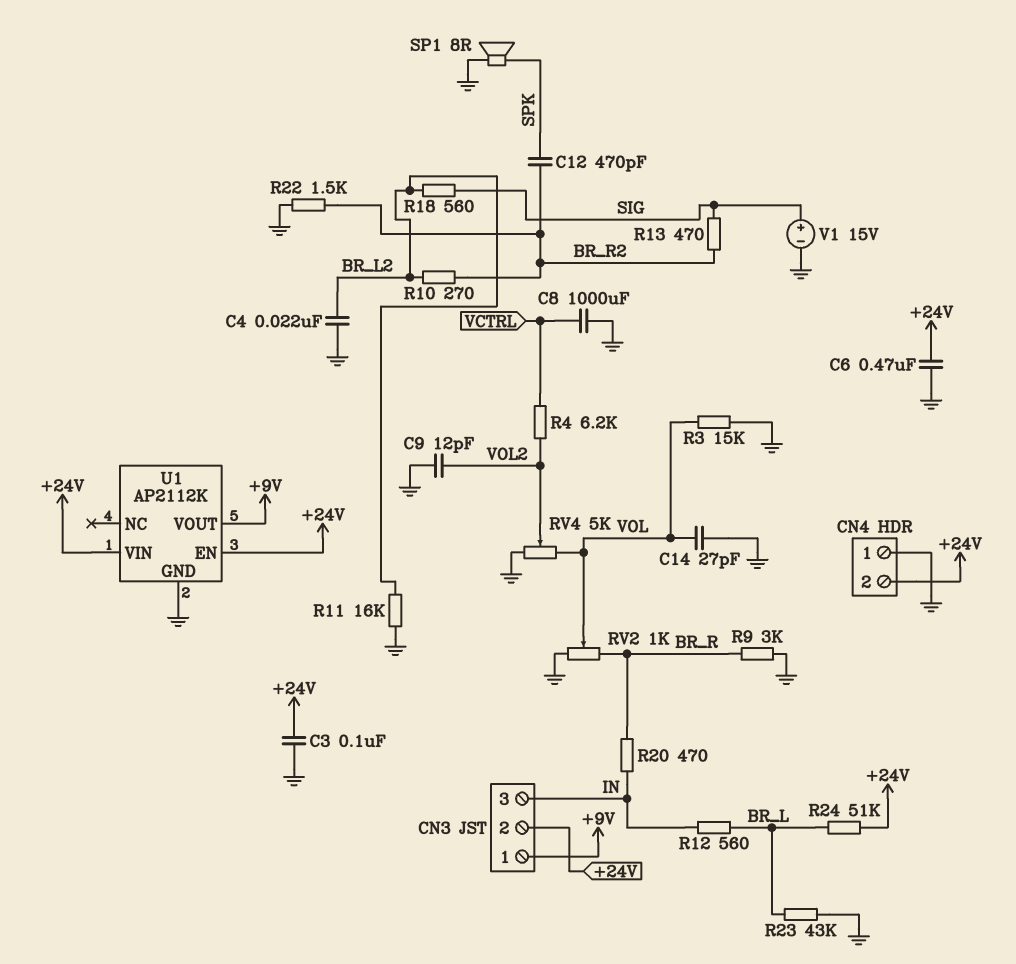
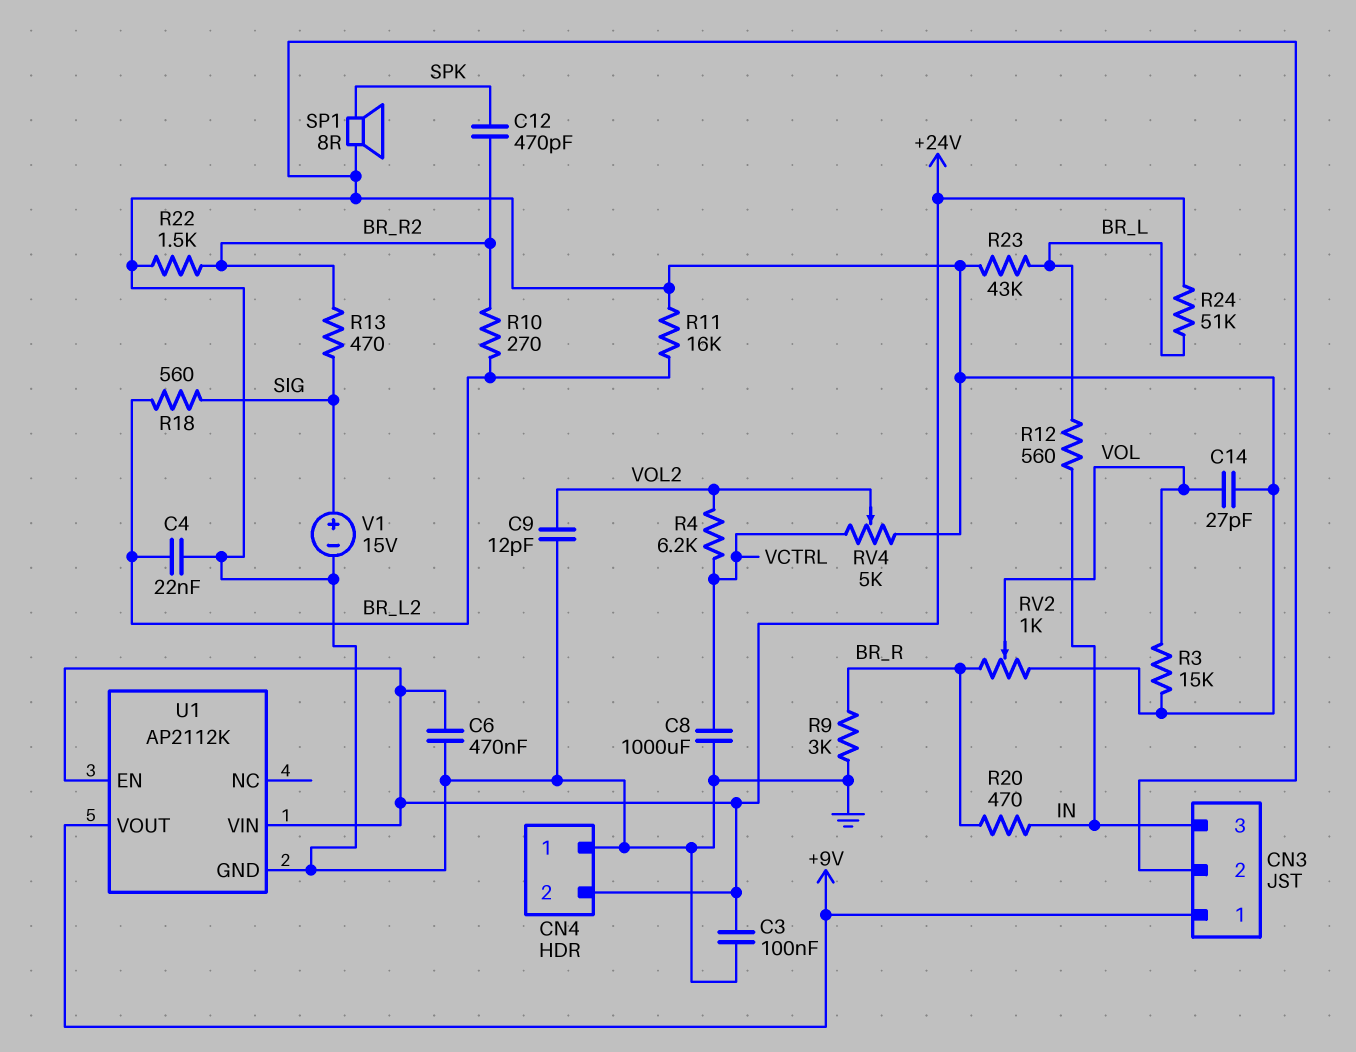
CN3 pin 2: +24V -> GND
RV4: 5k (GND, VOL, wiper VOL2) -> 5k (GND, VCTRL, wiper VOL2)

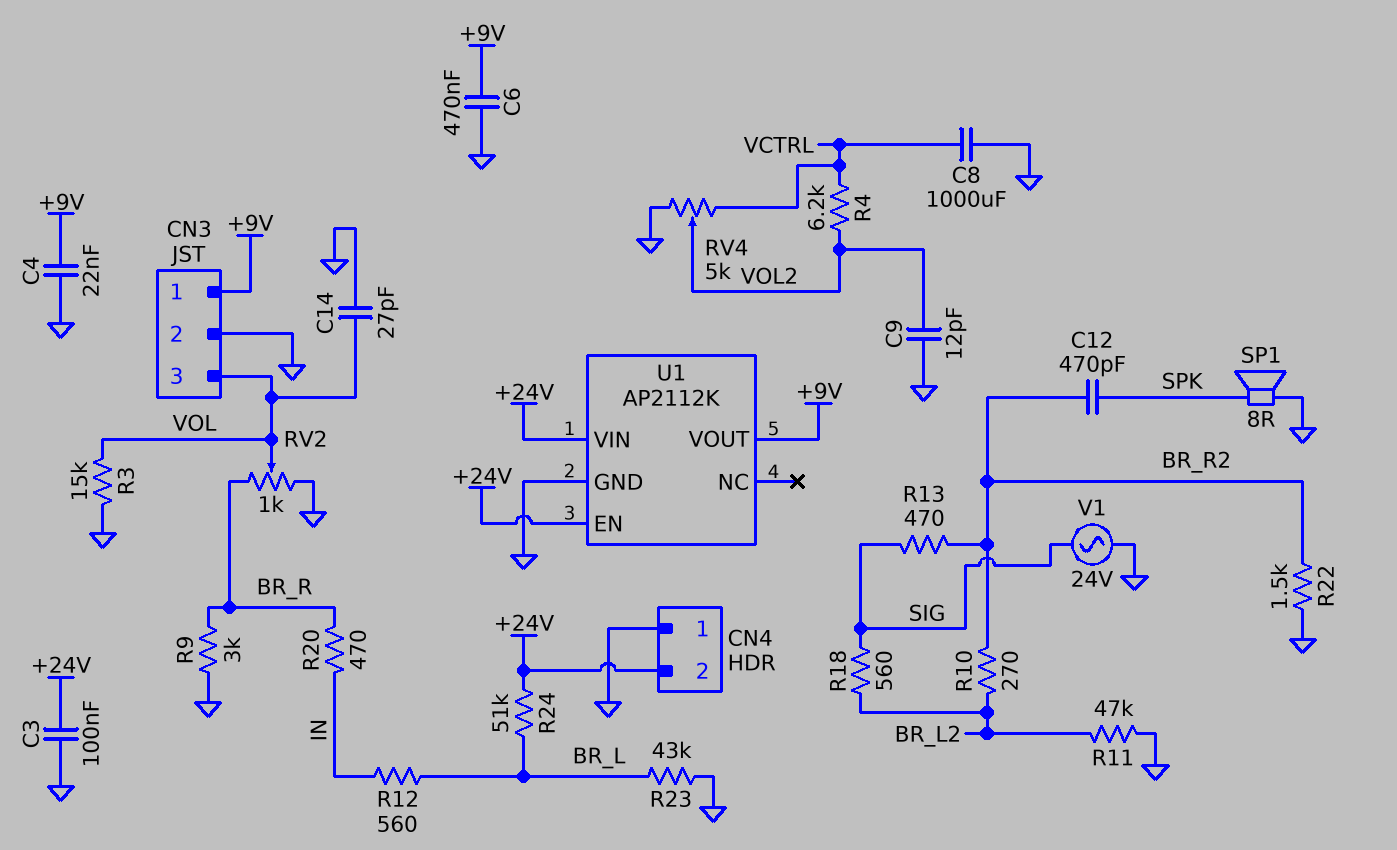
C4: 22nF (BR_L2, GND) -> 22nF (+9V, GND)
C6: 470nF (+24V, GND) -> 470nF (+9V, GND)
CN3 pin 3: IN -> VOL
R11: 16k (BR_L2, GND) -> 47k (BR_L2, GND)
V1: 15V (plus SIG, minus GND) -> AC 24V (GND, SIG)

